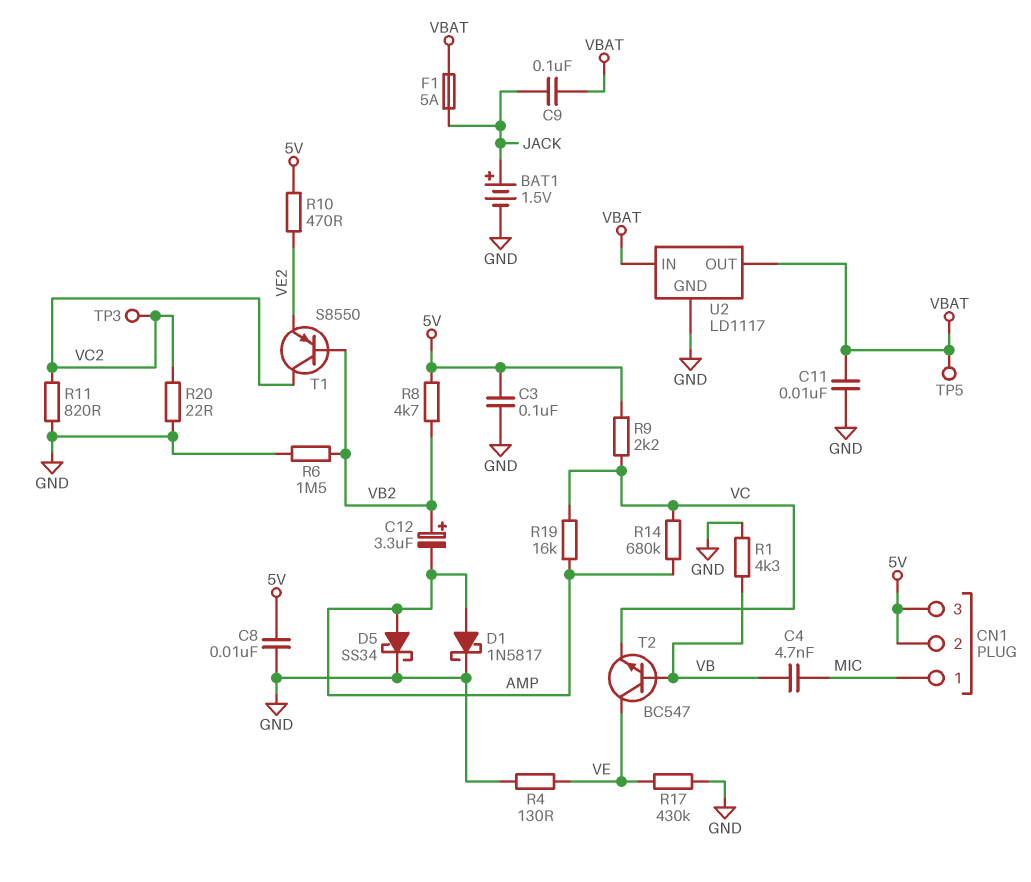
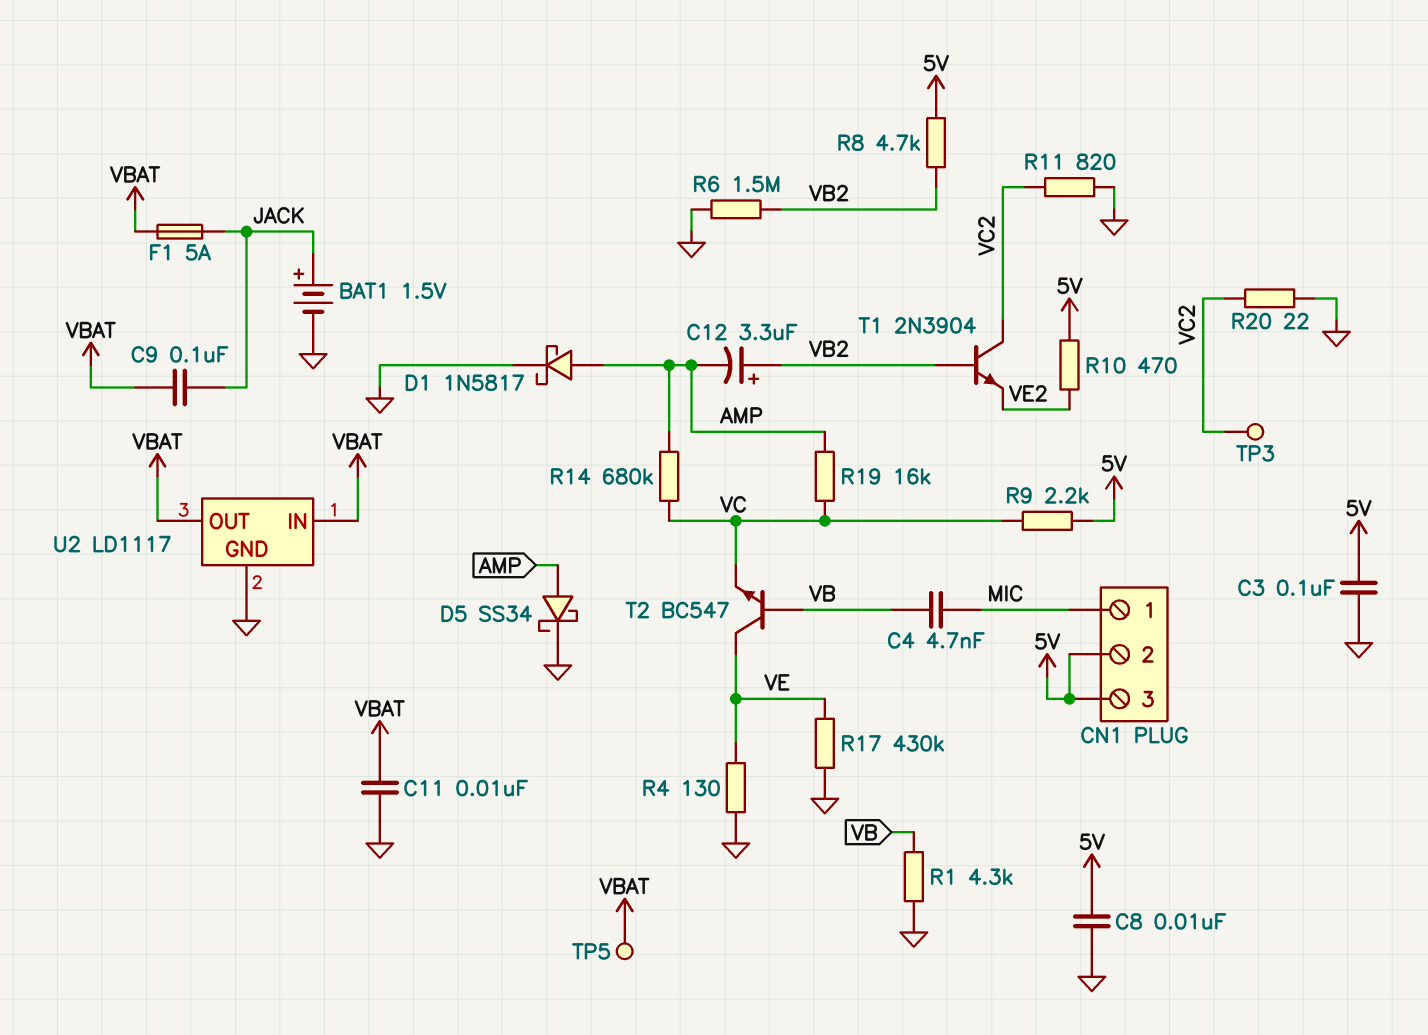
T1: PNP S8550 (B VB2, C VC2, E VE2) -> NPN 2N3904 (B VB2, C VC2, E VE2)

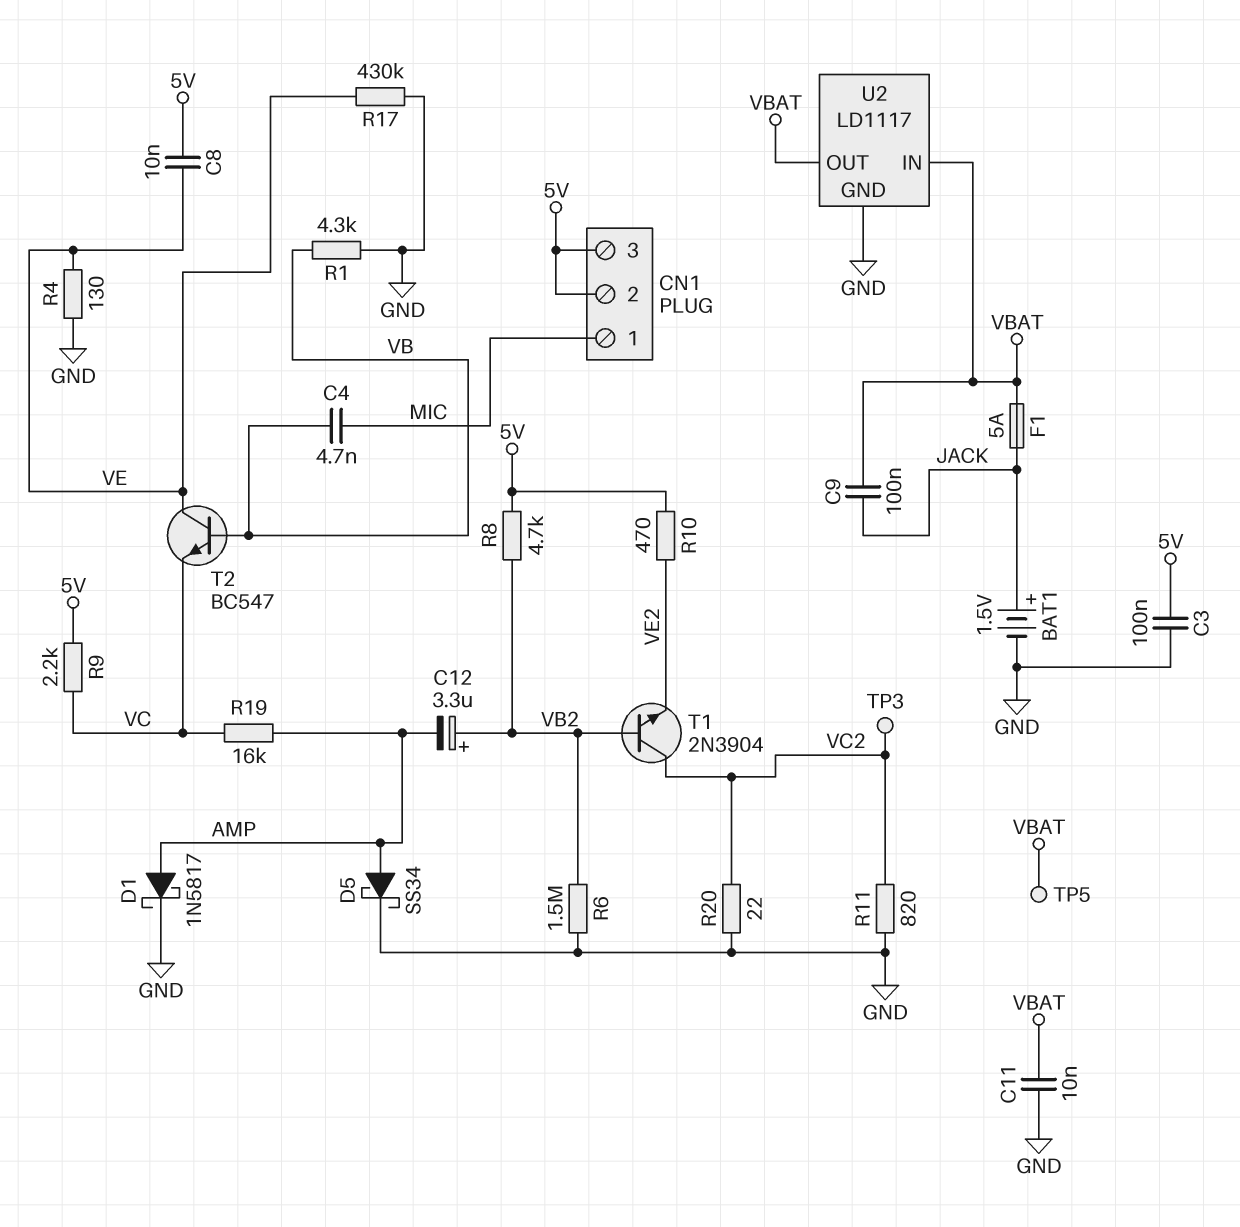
C8: 10nF (5V, GND) -> 10nF (5V, VE)
R14: 680k (AMP, VC) -> none

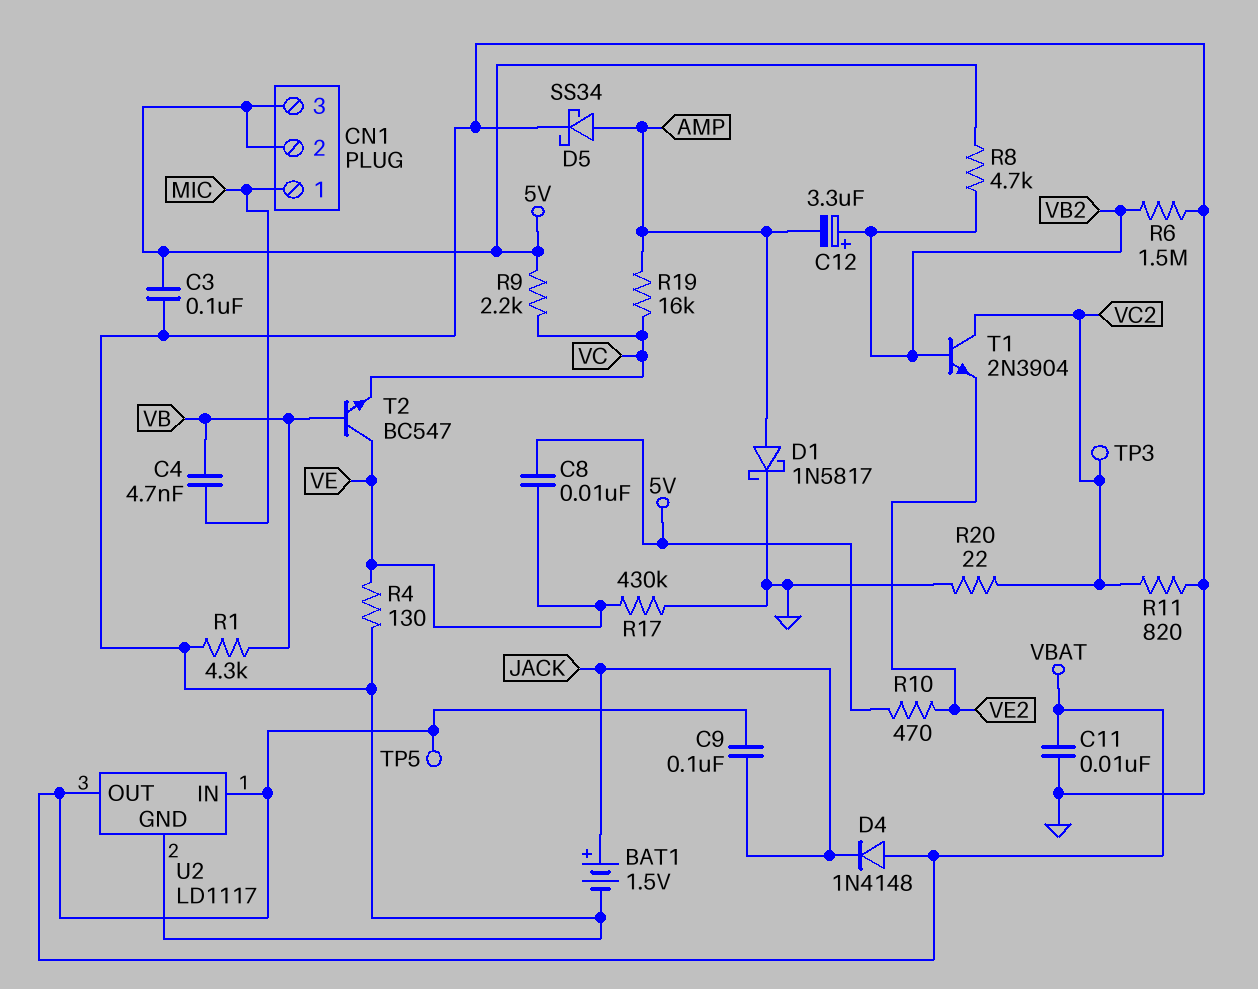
D4: none -> diode 1N4148 (A VBAT, K JACK)
F1: 5A (JACK, VBAT) -> none

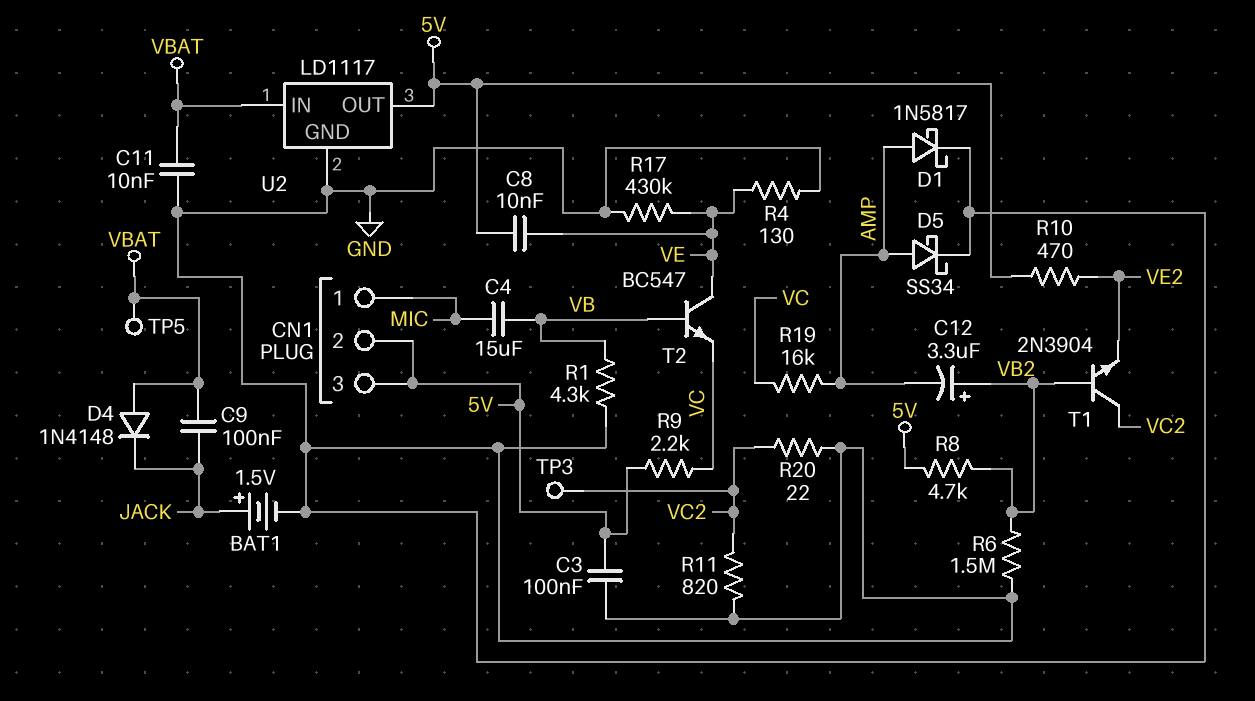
C4: 4.7nF (MIC, VB) -> 15uF (MIC, VB)
U2 pin OUT: VBAT -> 5V

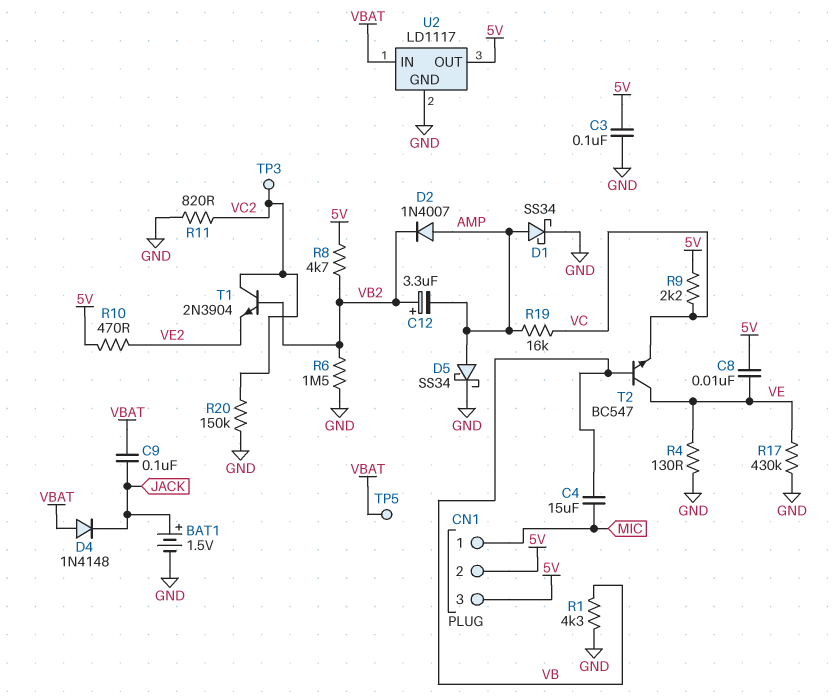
C11: 10nF (GND, VBAT) -> none
D1: schottky 1N5817 (A AMP, K GND) -> schottky SS34 (A AMP, K GND)
D2: none -> diode 1N4007 (A AMP, K VB2)
R20: 22 (GND, VC2) -> 150k (GND, VC2)

